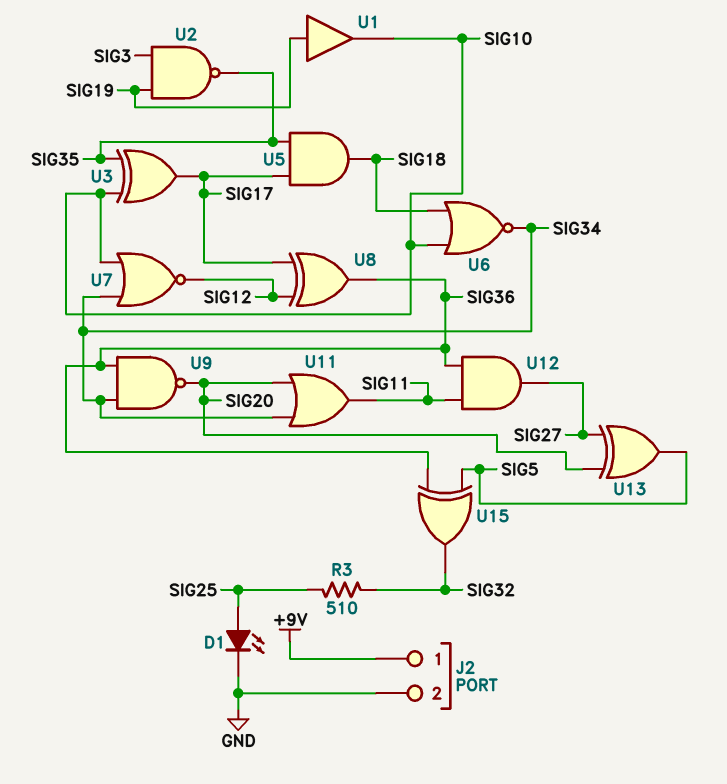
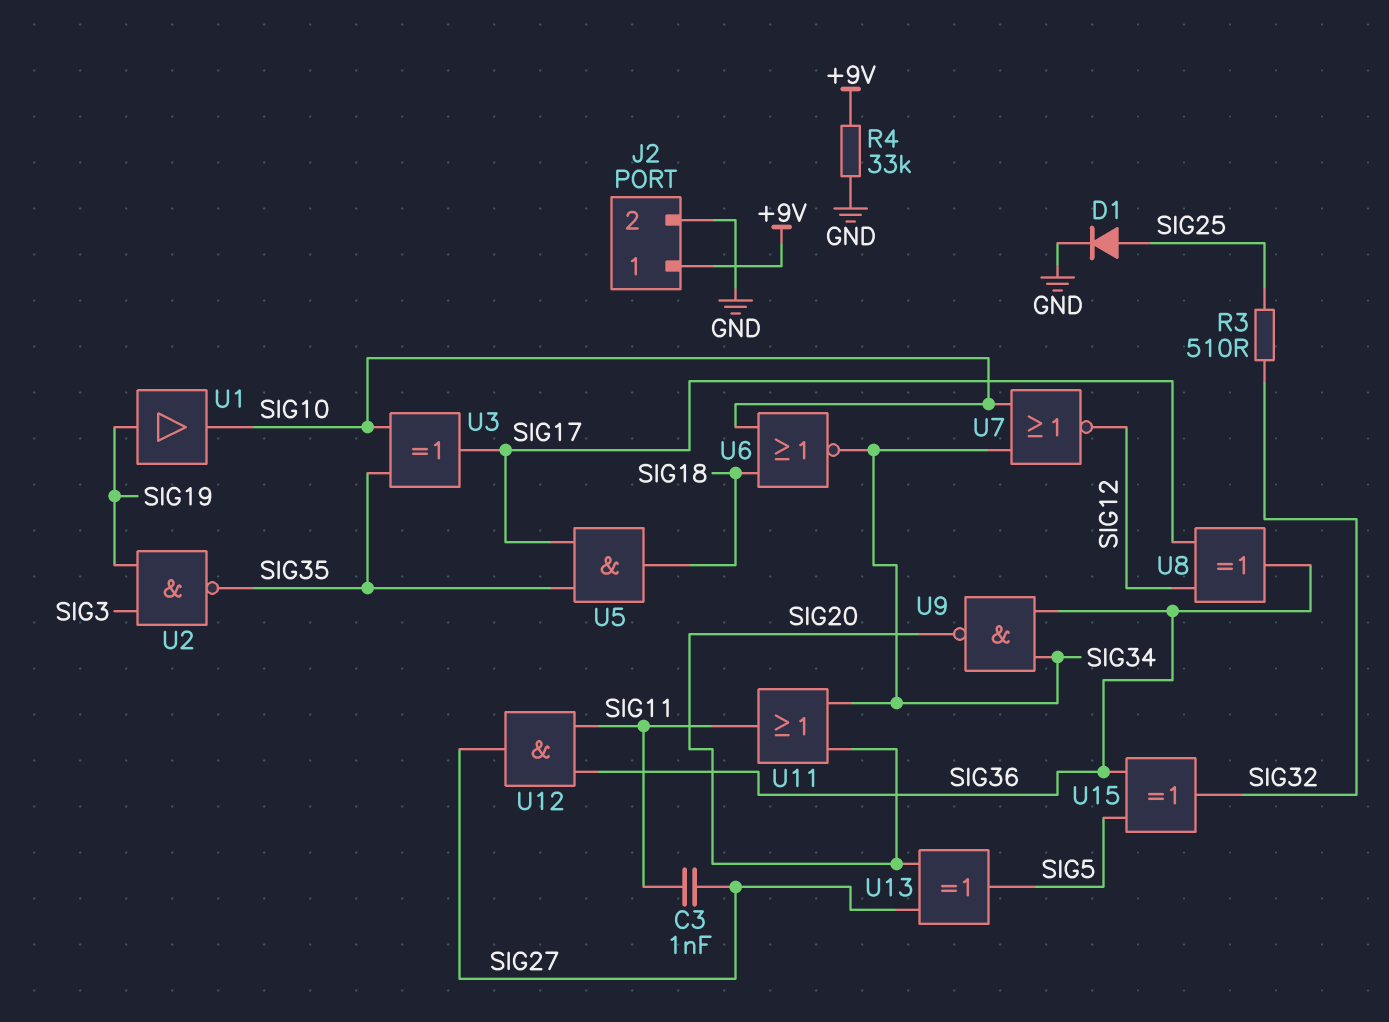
C3: none -> 1nF (SIG11, SIG27)
D1: LED (A SIG25, K GND) -> diode (A SIG25, K GND)
R4: none -> 33k (+9V, GND)

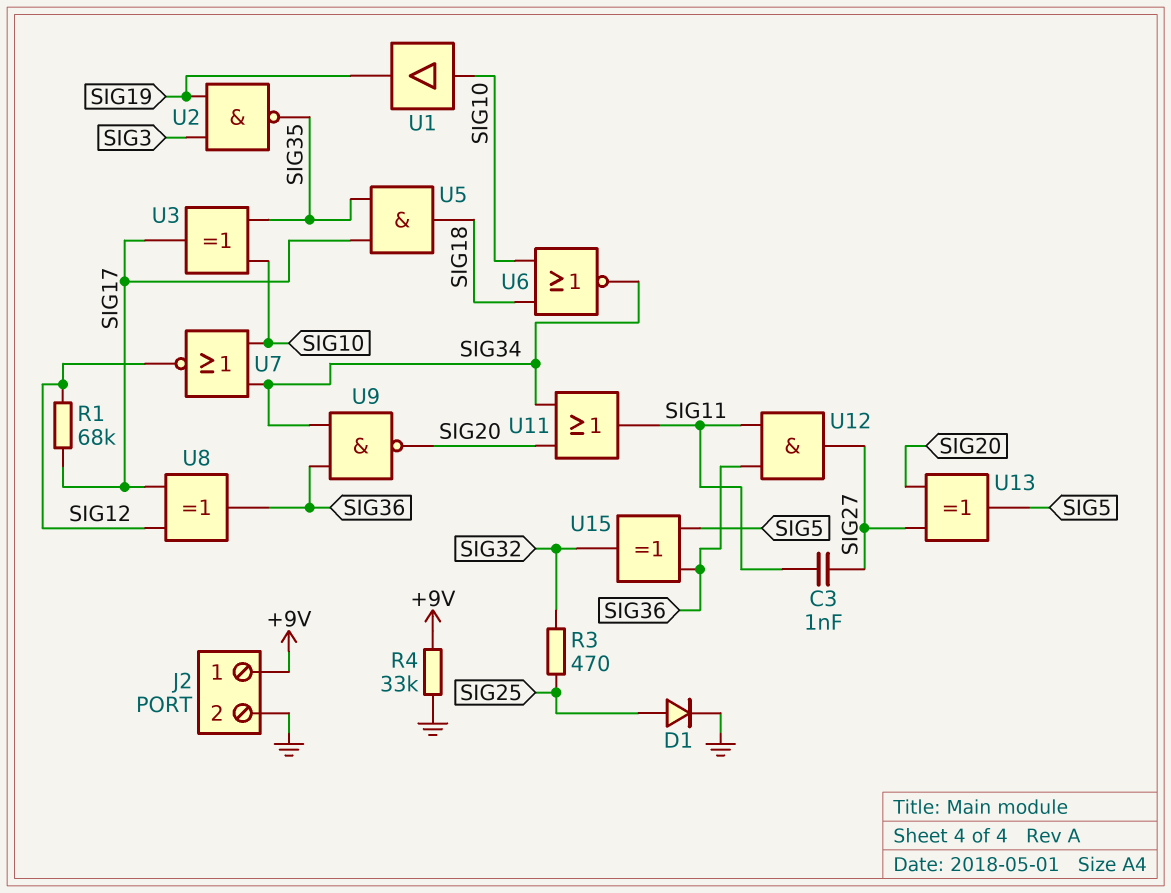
R1: none -> 68k (SIG12, SIG17)
R3: 510 (SIG25, SIG32) -> 470 (SIG25, SIG32)
U1: buffer (in SIG19, out SIG10) -> buffer (in SIG10, out SIG19)

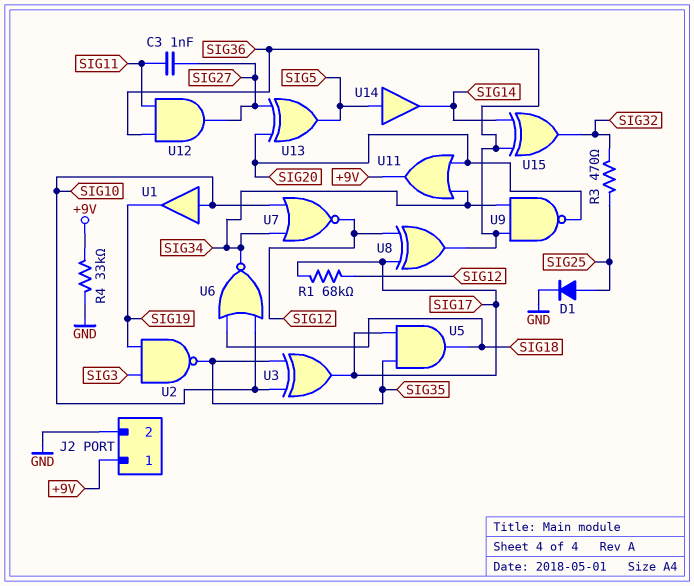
U11: OR (in SIG20, in SIG34, out SIG11) -> OR (in SIG20, in SIG34, out +9V)
U14: none -> buffer (in SIG5, out SIG14)
U15: XOR (in SIG5, in SIG36, out SIG32) -> XOR (in SIG14, in SIG36, out SIG32)

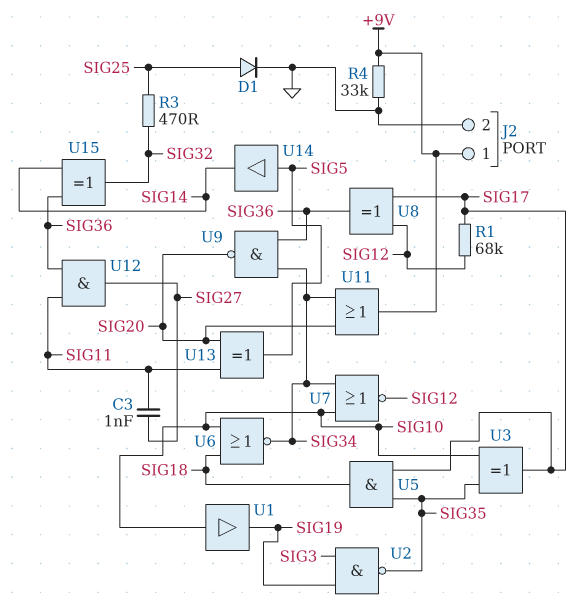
U13: XOR (in SIG20, in SIG27, out SIG5) -> XOR (in SIG11, in SIG20, out SIG5)

